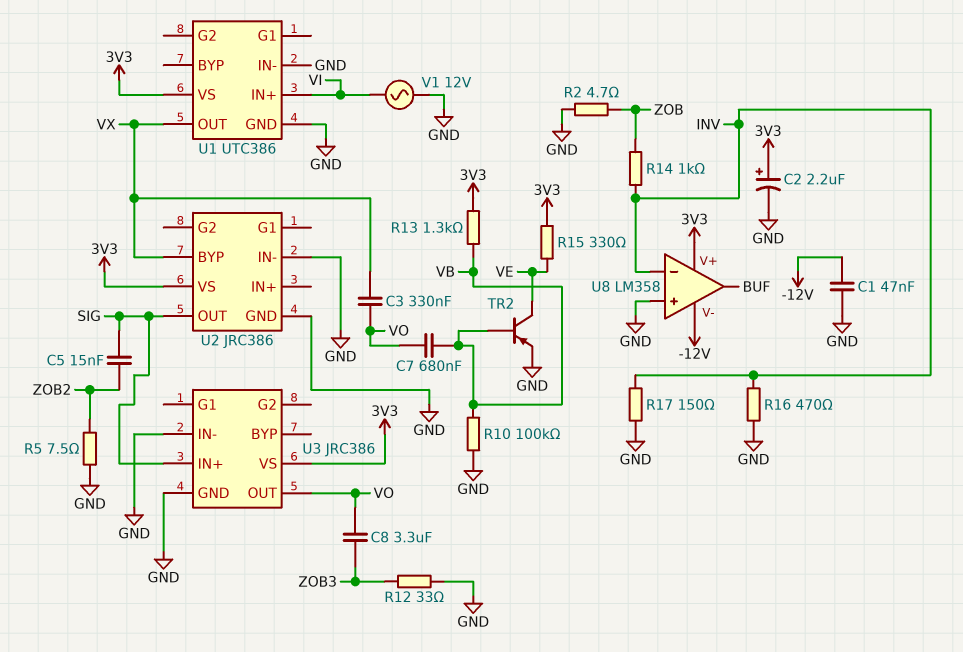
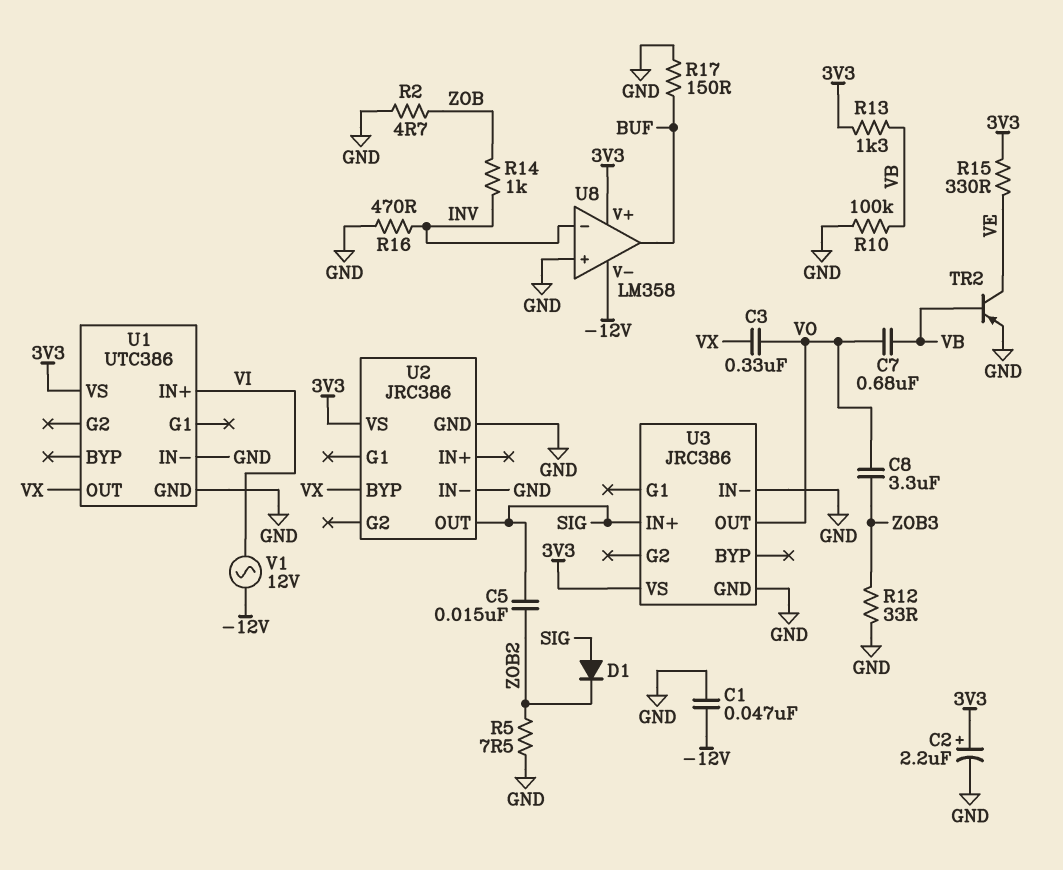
D1: none -> diode (A SIG, K ZOB2)
R17: 150 (GND, INV) -> 150 (BUF, GND)
V1: AC 12V (GND, VI) -> AC 12V (-12V, VI)

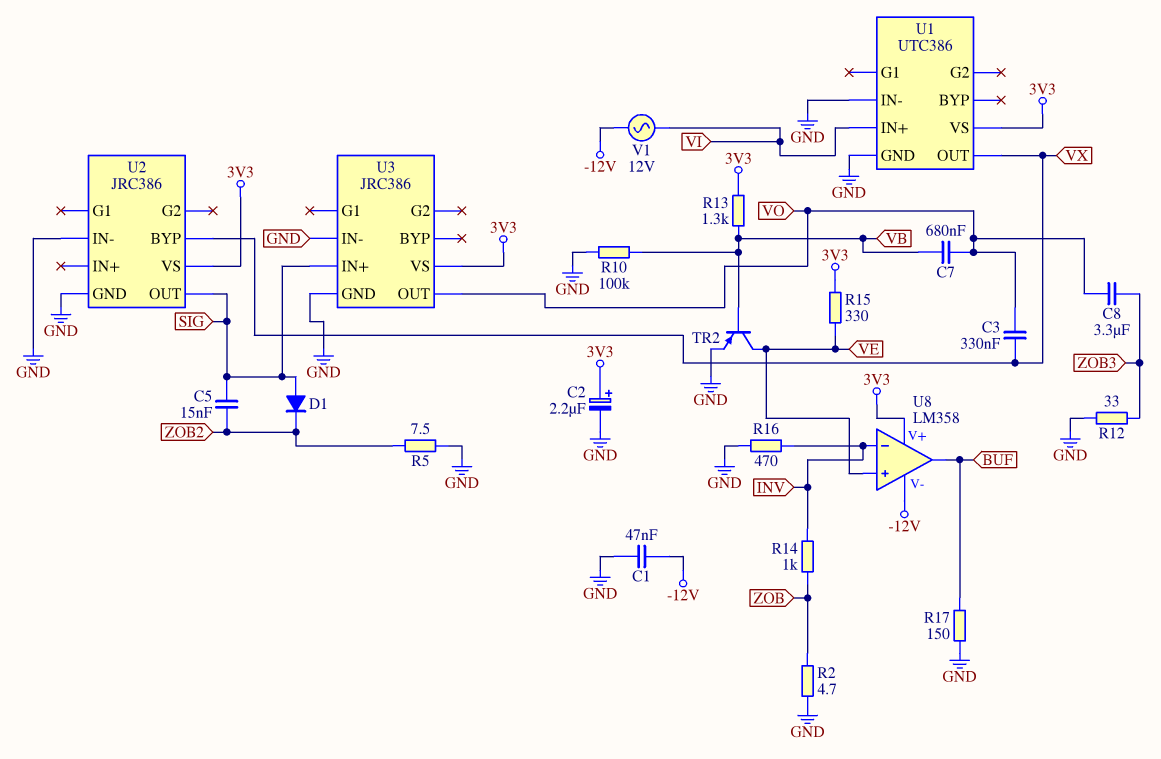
U8 pin in+: GND -> VE

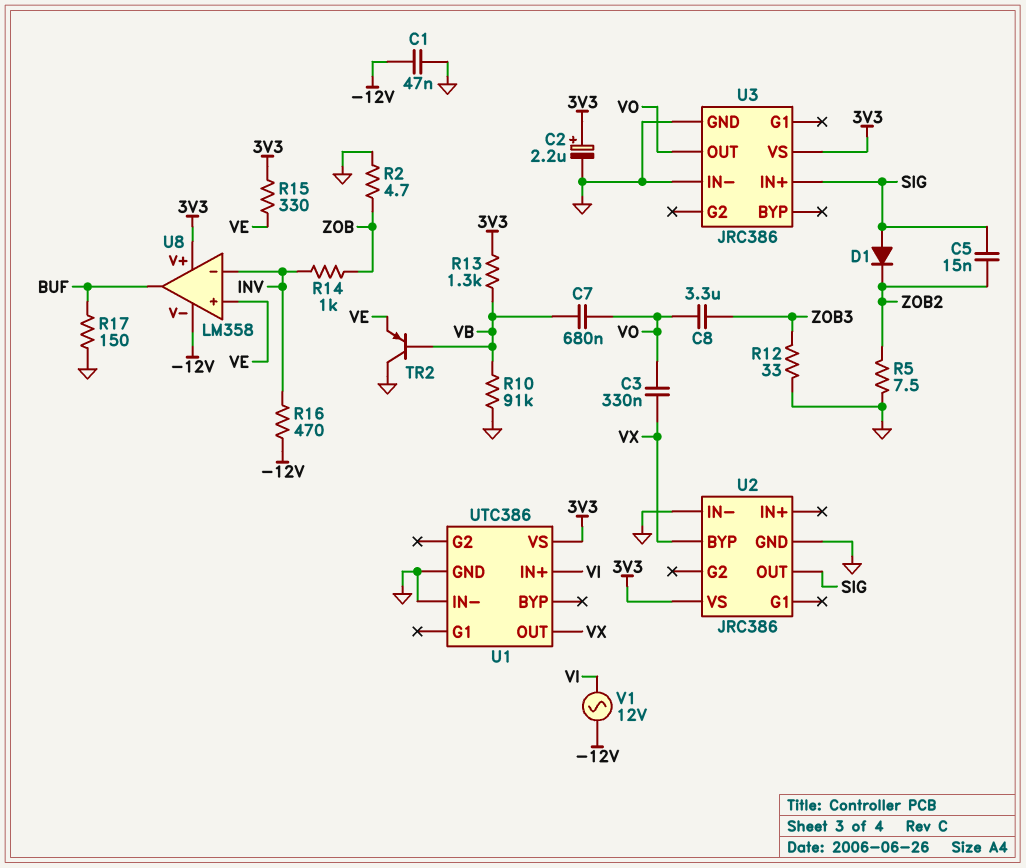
R10: 100k (GND, VB) -> 91k (GND, VB)
R16: 470 (GND, INV) -> 470 (-12V, INV)
TR2: PNP (B VB, C VE, E GND) -> PNP (B VB, C GND, E VE)

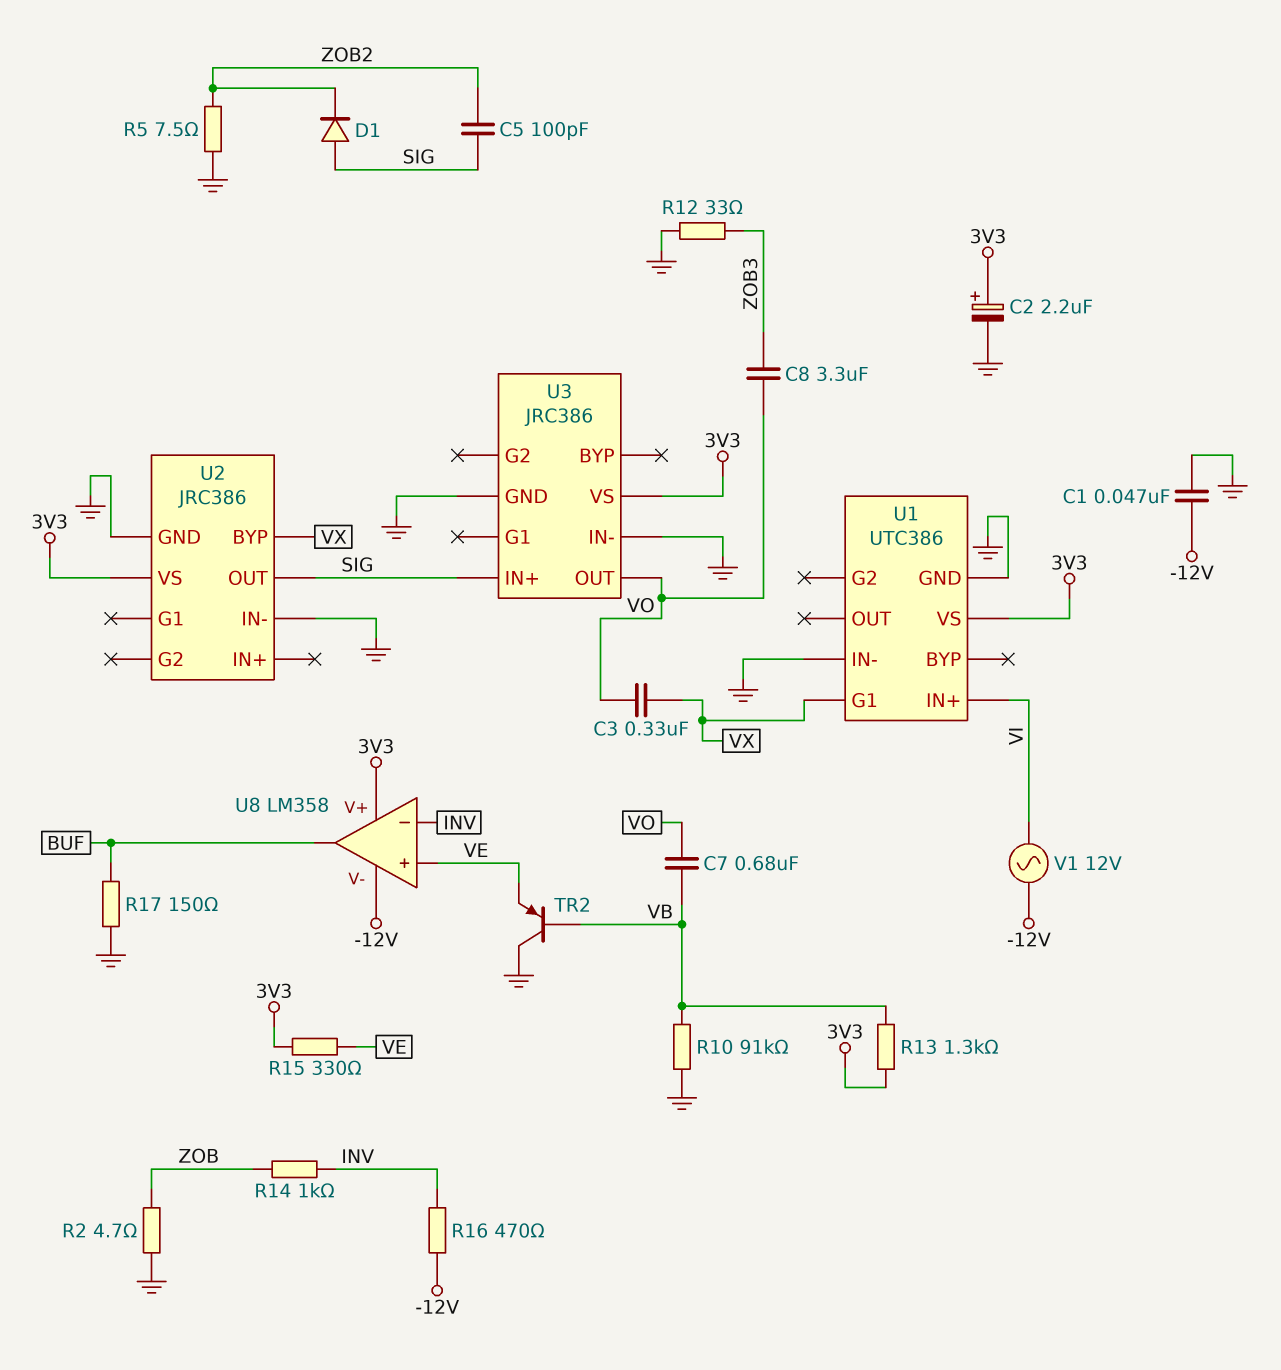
C5: 15nF (SIG, ZOB2) -> 100pF (SIG, ZOB2)
U1 pin G1: none -> VX
U1 pin OUT: VX -> none

